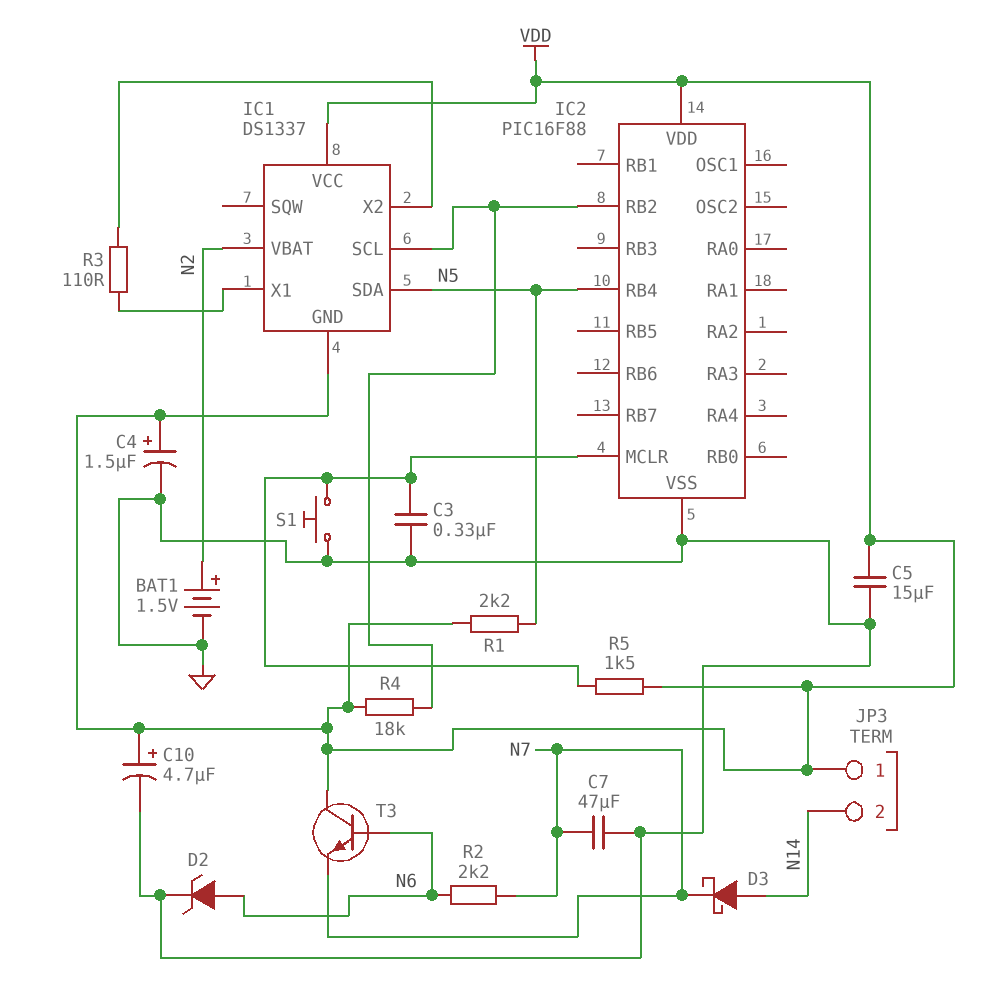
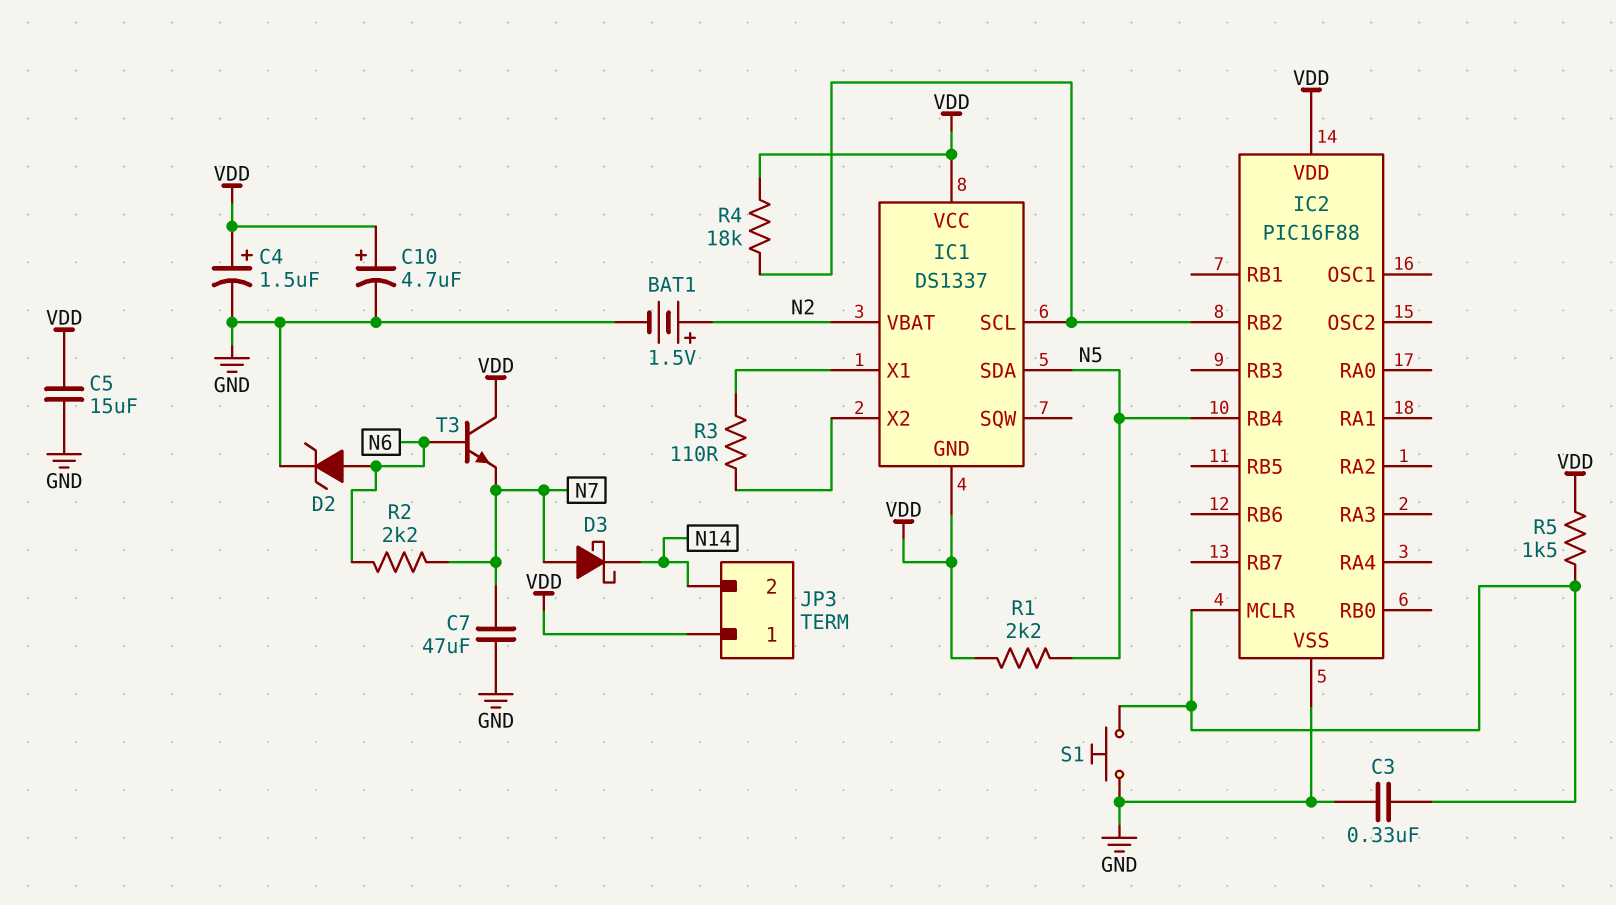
D3: schottky (A N14, K N7) -> schottky (A N7, K N14)

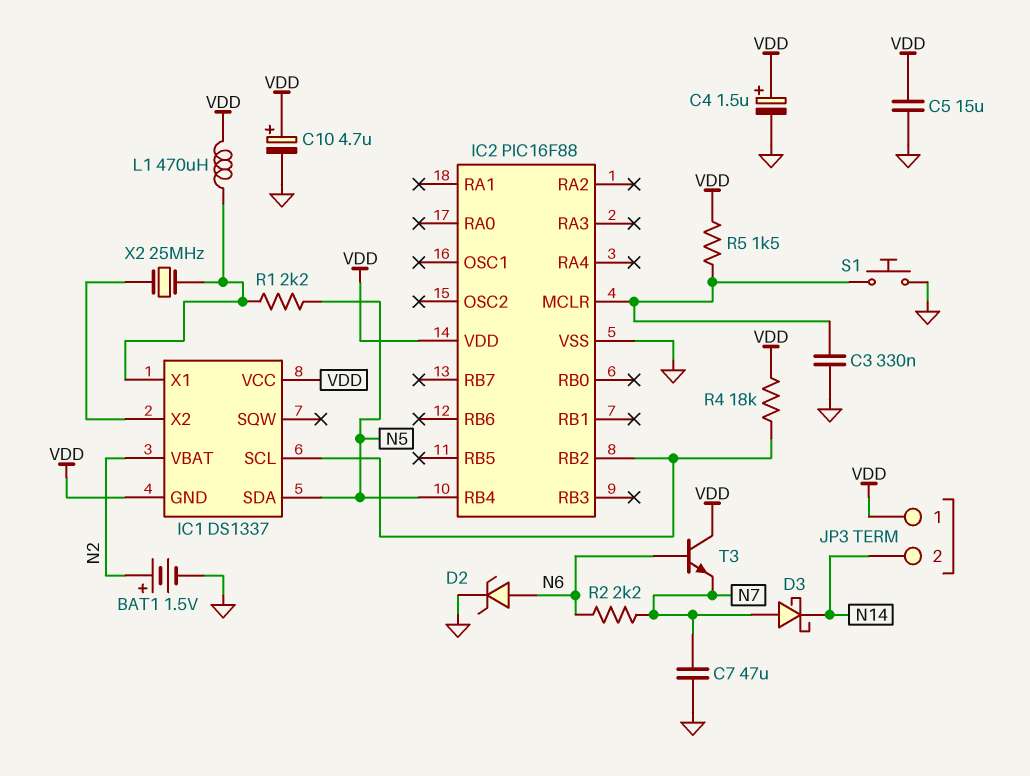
L1: none -> 470uH (IC1/X1, VDD)
R1: 2.2k (N5, VDD) -> 2.2k (IC1/X1, N5)
R3: 110 (IC1/X1, IC1/X2) -> none
X2: none -> 25MHz (IC1/X1, IC1/X2)

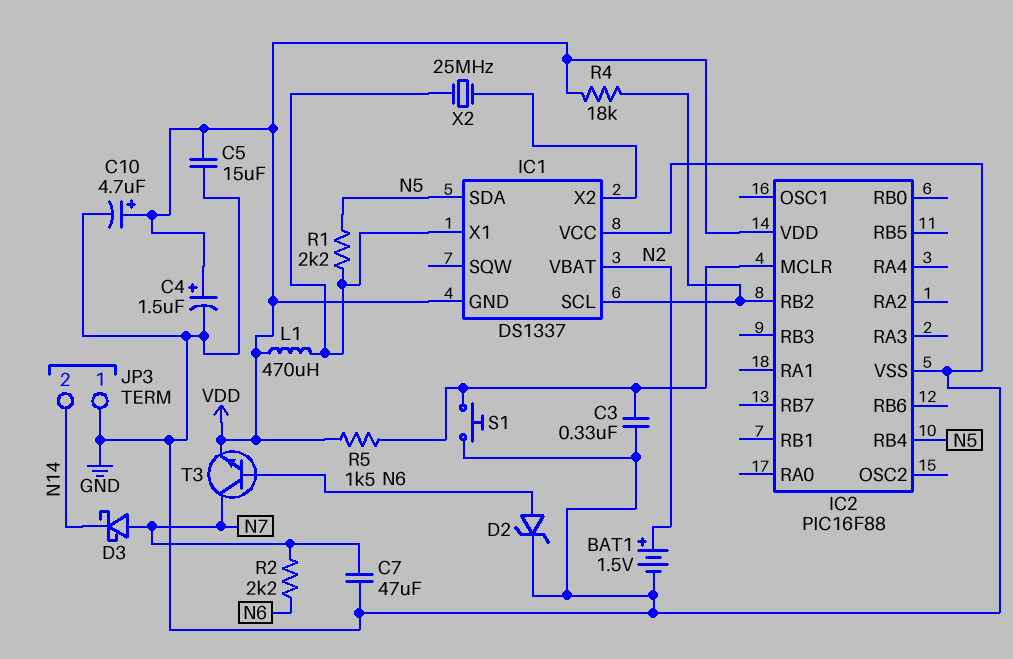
IC1 pin VCC: VDD -> GND
JP3 pin 1: VDD -> GND
T3: NPN (B N6, C VDD, E N7) -> NPN (B N6, C N7, E VDD)

